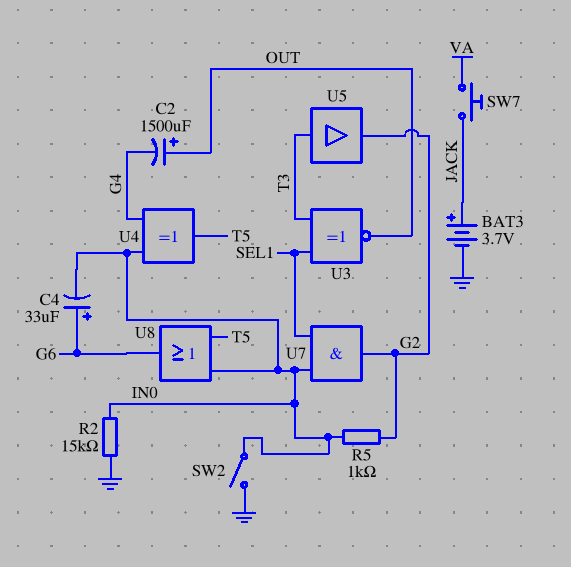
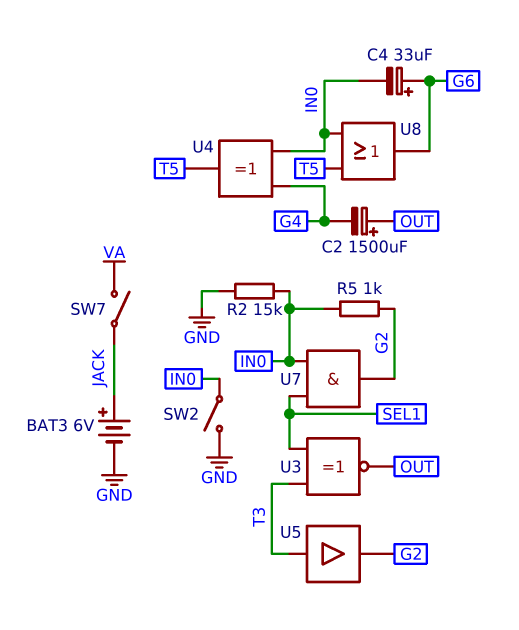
BAT3: 3.7V (plus JACK, minus GND) -> 6V (plus JACK, minus GND)
SW7: button (JACK, VA) -> switch (JACK, VA)

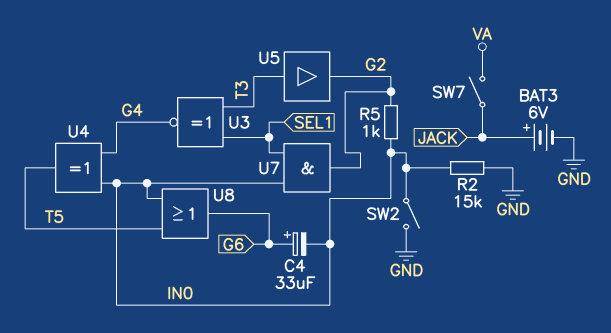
C2: 1500uF (plus OUT, minus G4) -> none
U3: XNOR (in SEL1, in T3, out OUT) -> XNOR (in SEL1, in T3, out G4)

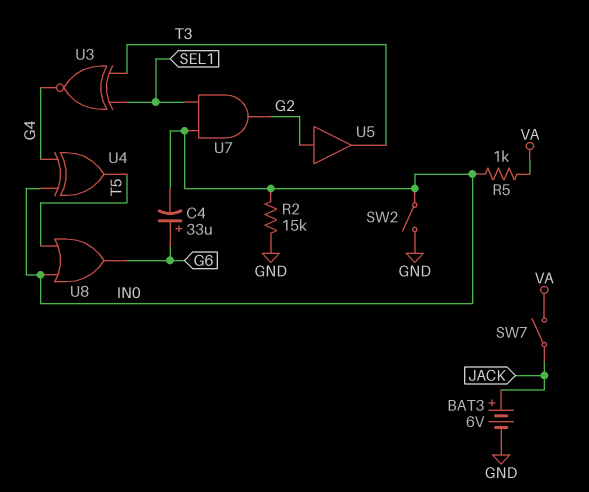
R5: 1k (G2, IN0) -> 1k (IN0, VA)
U5: buffer (in T3, out G2) -> buffer (in G2, out T3)

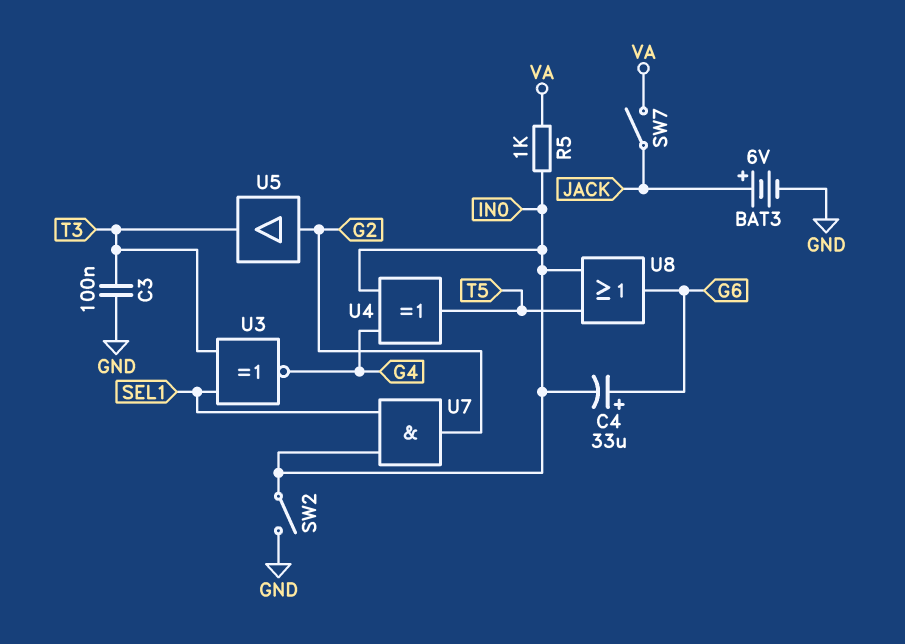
C3: none -> 100nF (GND, T3)
R2: 15k (GND, IN0) -> none

